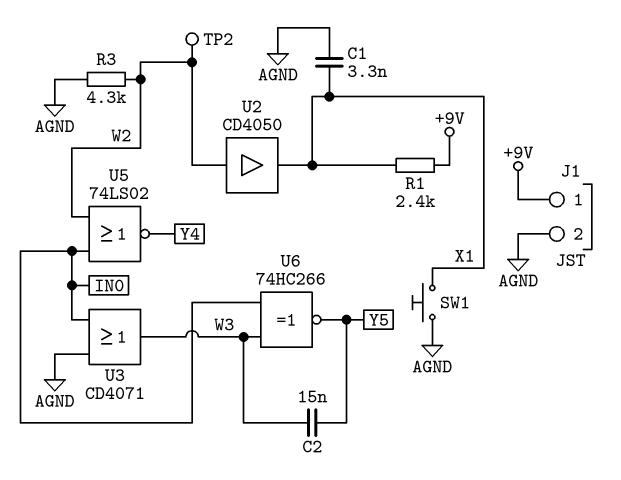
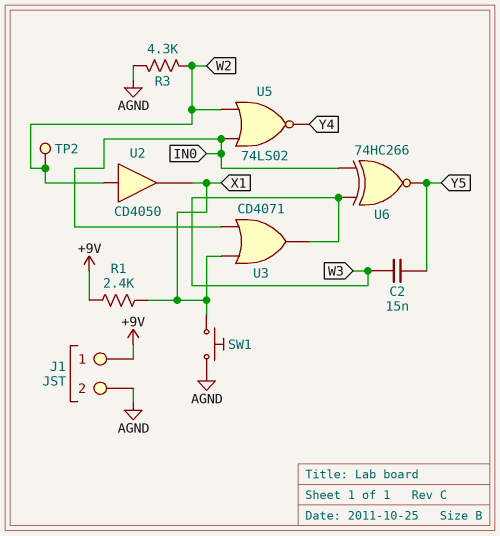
C1: 3.3nF (AGND, X1) -> none
U3: OR CD4071 (in AGND, in IN0, out W3) -> OR CD4071 (in IN0, in X1, out W3)

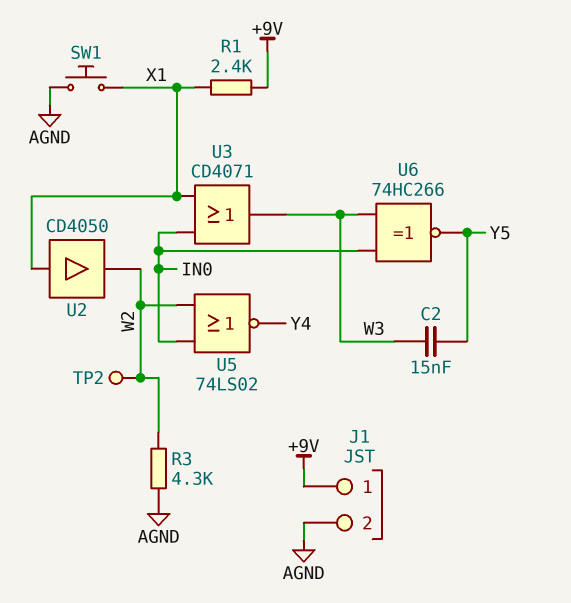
U2: buffer CD4050 (in W2, out X1) -> buffer CD4050 (in X1, out W2)

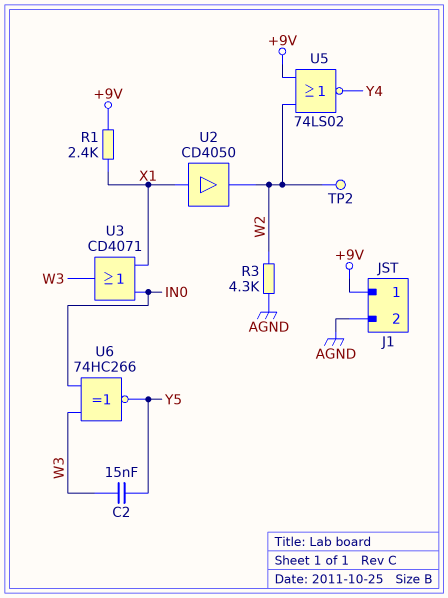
SW1: button (AGND, X1) -> none
U5: NOR 74LS02 (in IN0, in W2, out Y4) -> NOR 74LS02 (in +9V, in W2, out Y4)

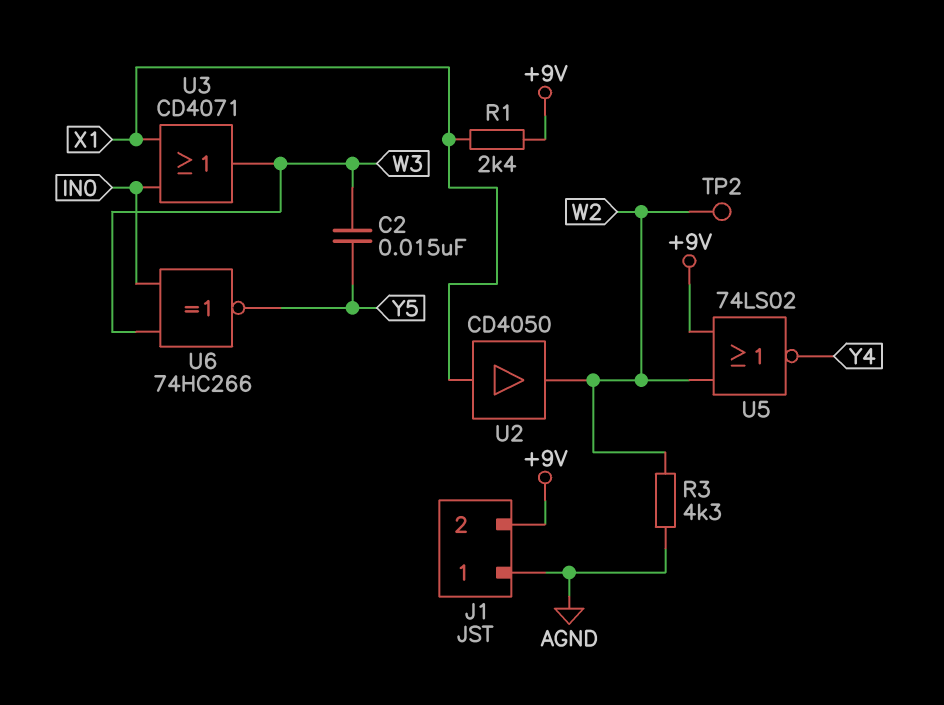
J1 pin 1: +9V -> AGND
J1 pin 2: AGND -> +9V

